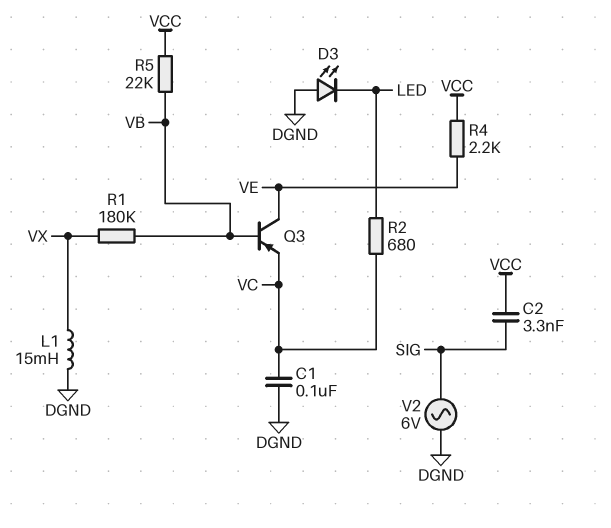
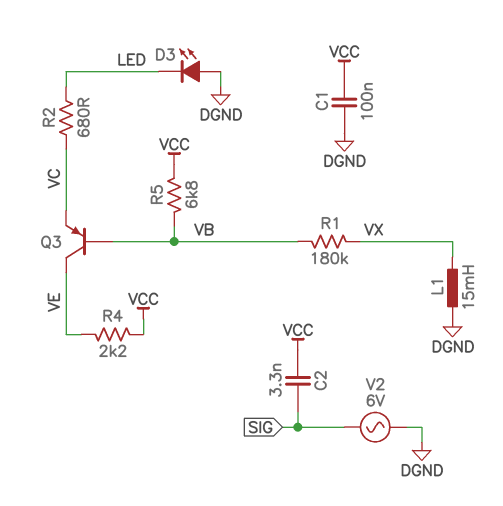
C1: 100nF (DGND, VC) -> 100nF (DGND, VCC)
R5: 22k (VB, VCC) -> 6.8k (VB, VCC)

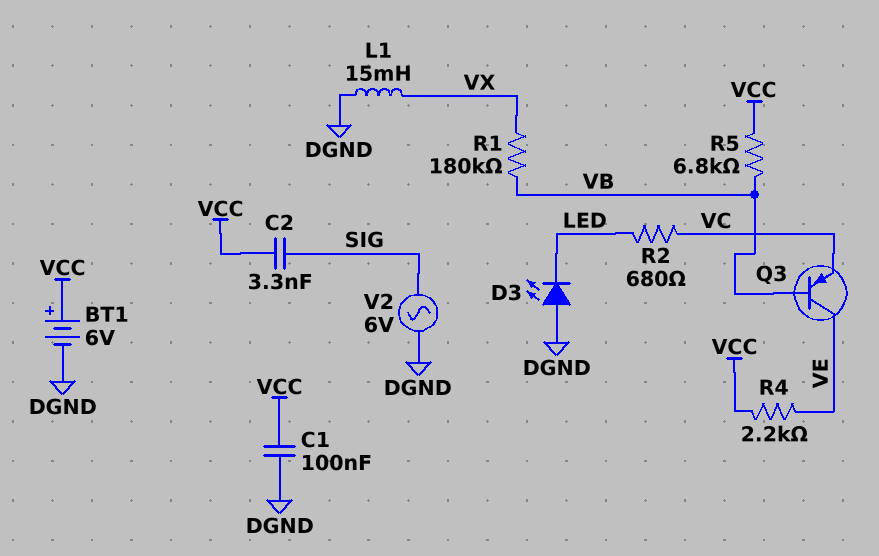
BT1: none -> 6V (plus VCC, minus DGND)

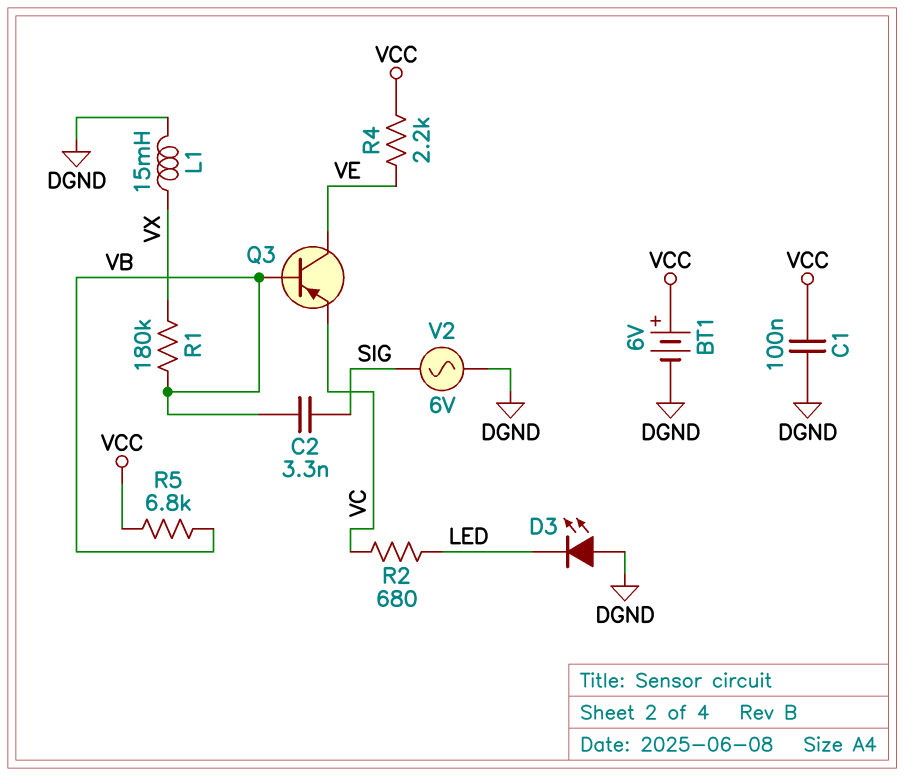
C2: 3.3nF (SIG, VCC) -> 3.3nF (SIG, VB)

